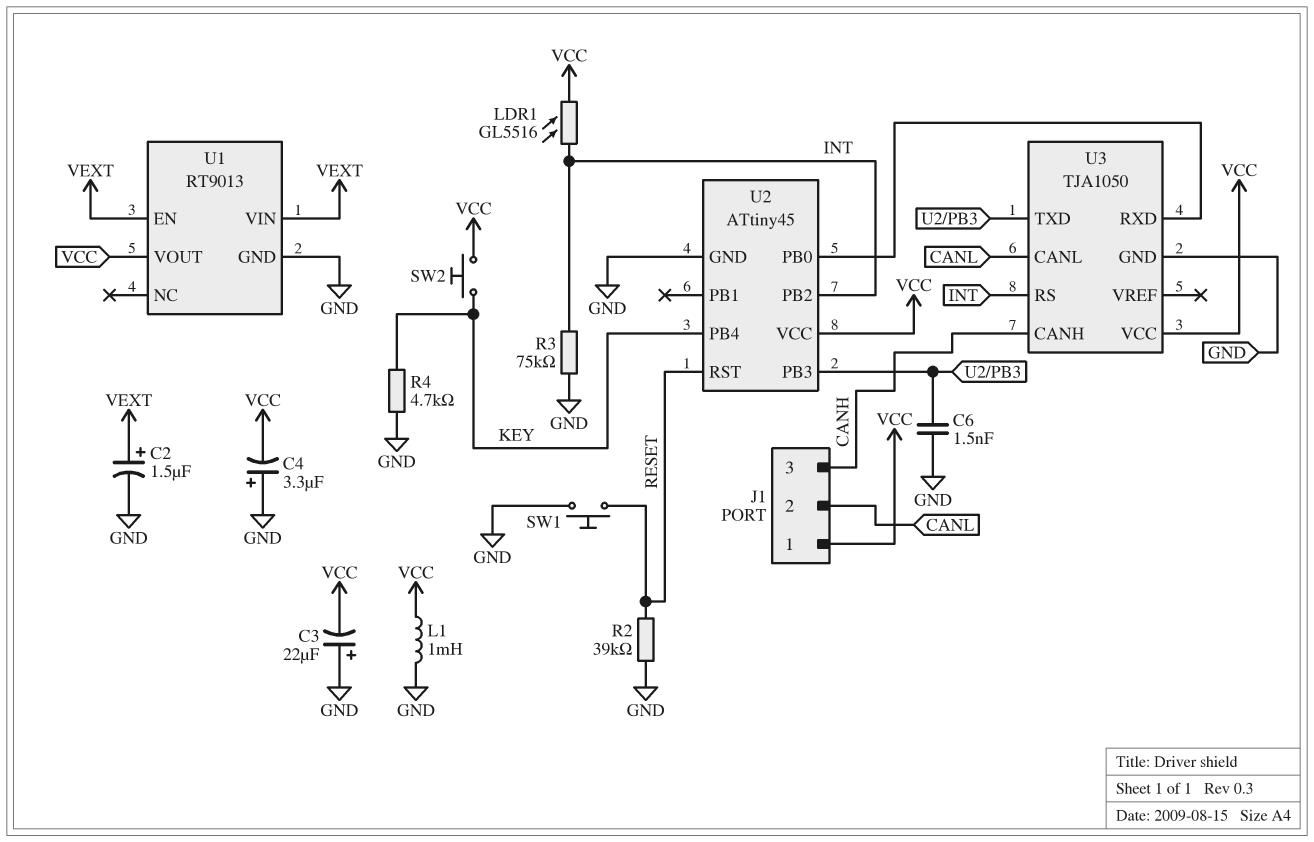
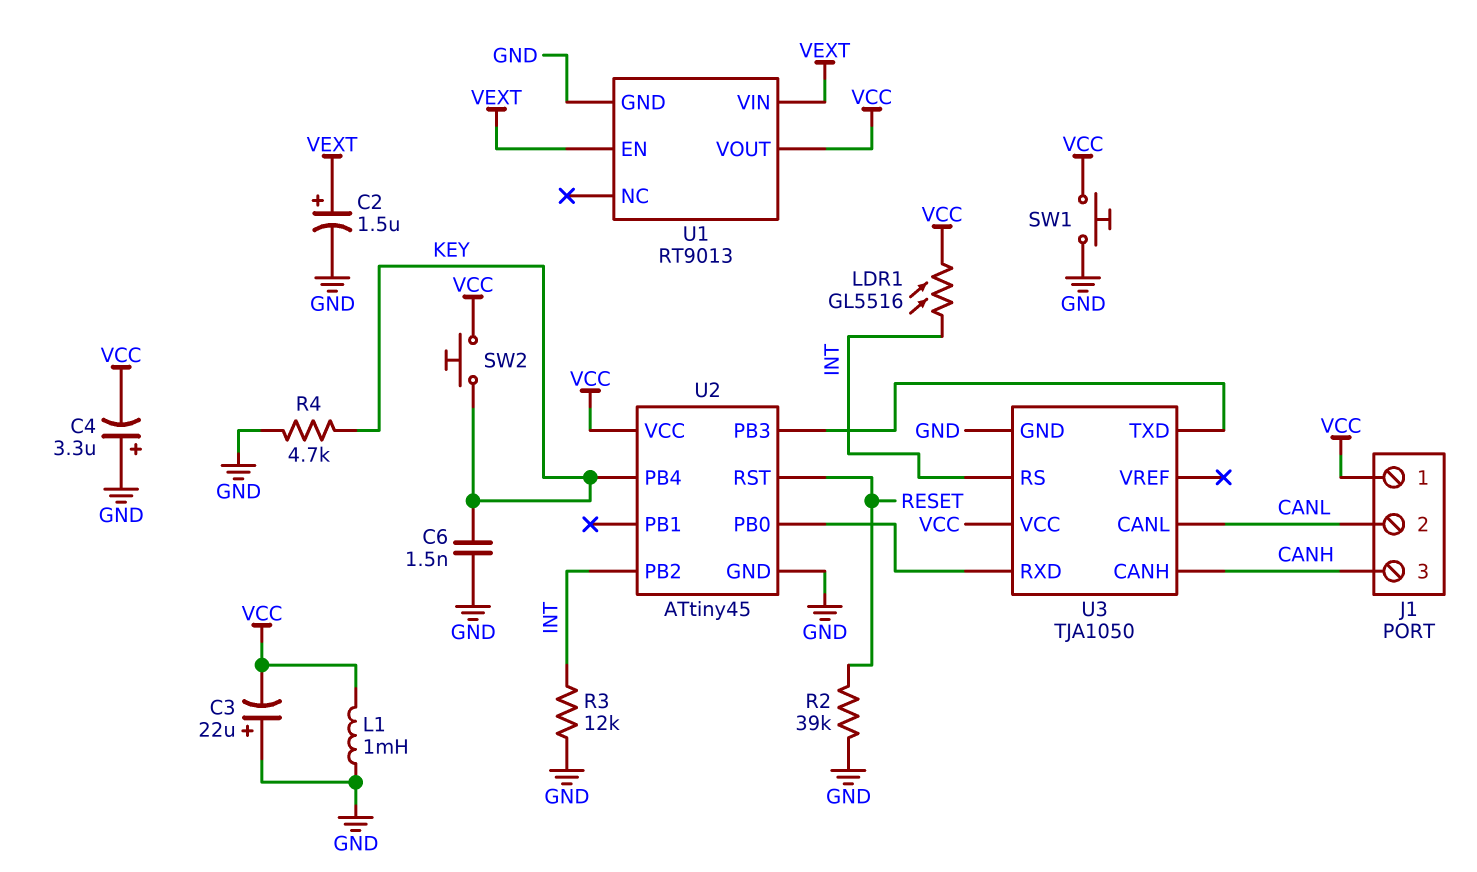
C6: 1.5nF (GND, U2/PB3) -> 1.5nF (GND, KEY)
R3: 75k (GND, INT) -> 12k (GND, INT)
SW1: button (GND, RESET) -> button (GND, VCC)

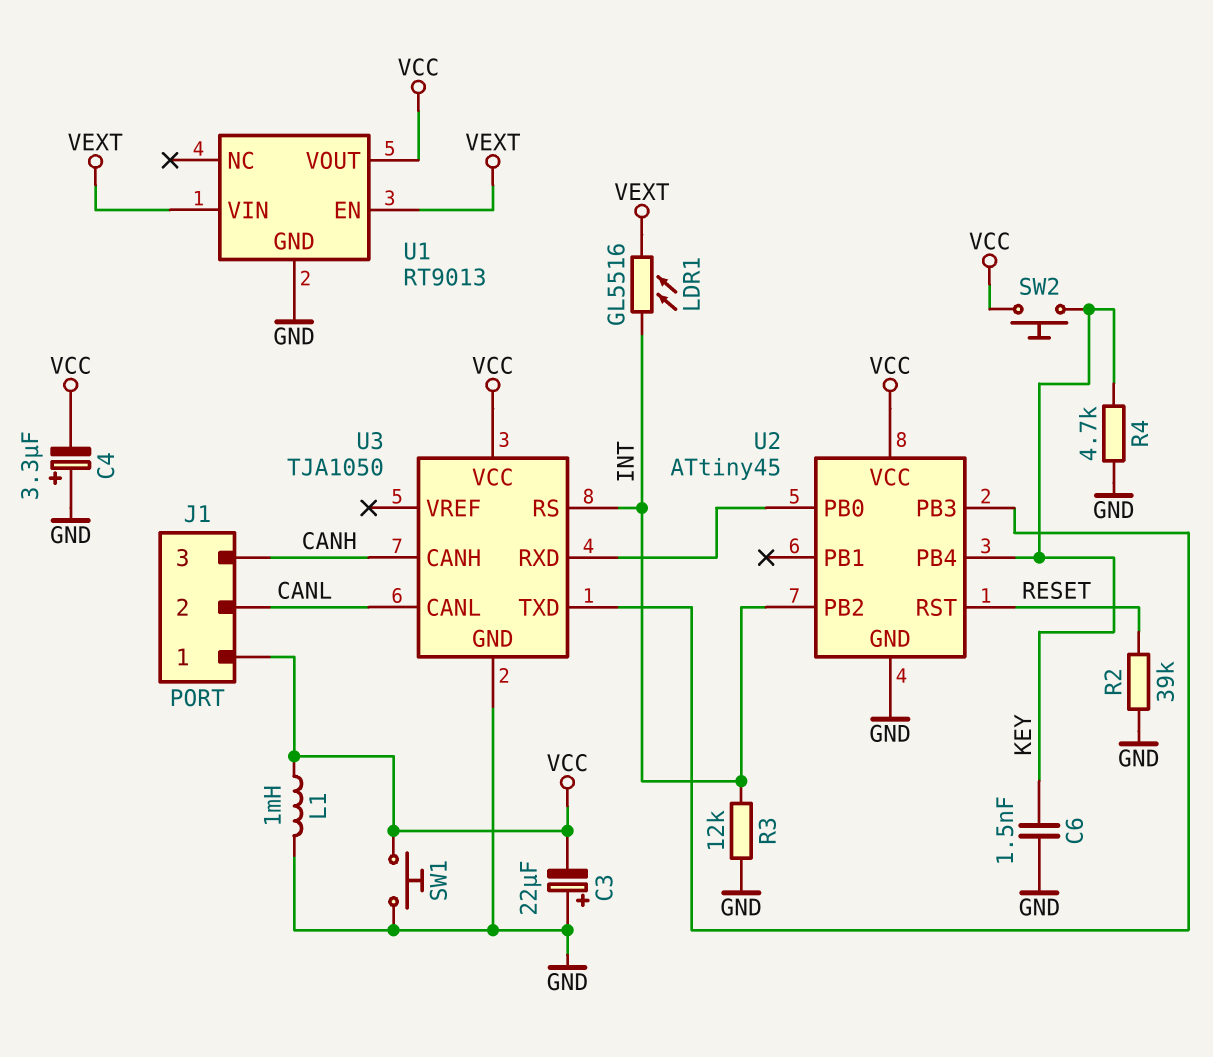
C2: 1.5uF (plus VEXT, minus GND) -> none
LDR1: GL5516 (INT, VCC) -> GL5516 (INT, VEXT)

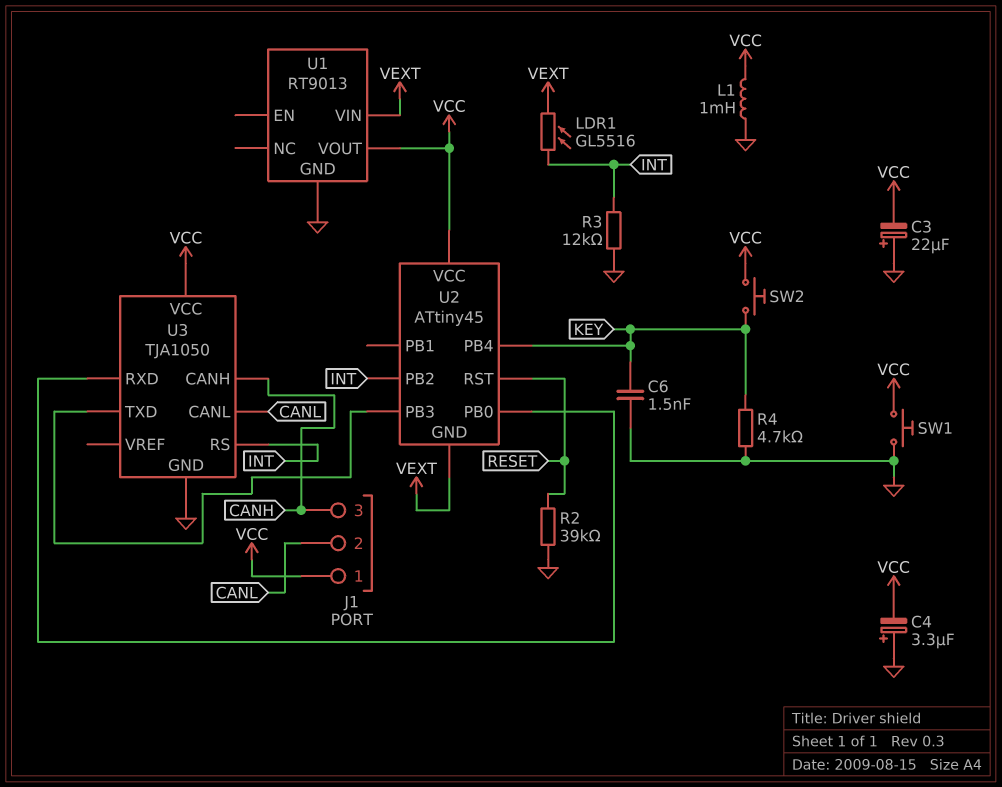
U1 pin EN: VEXT -> none
U2 pin GND: GND -> VEXT

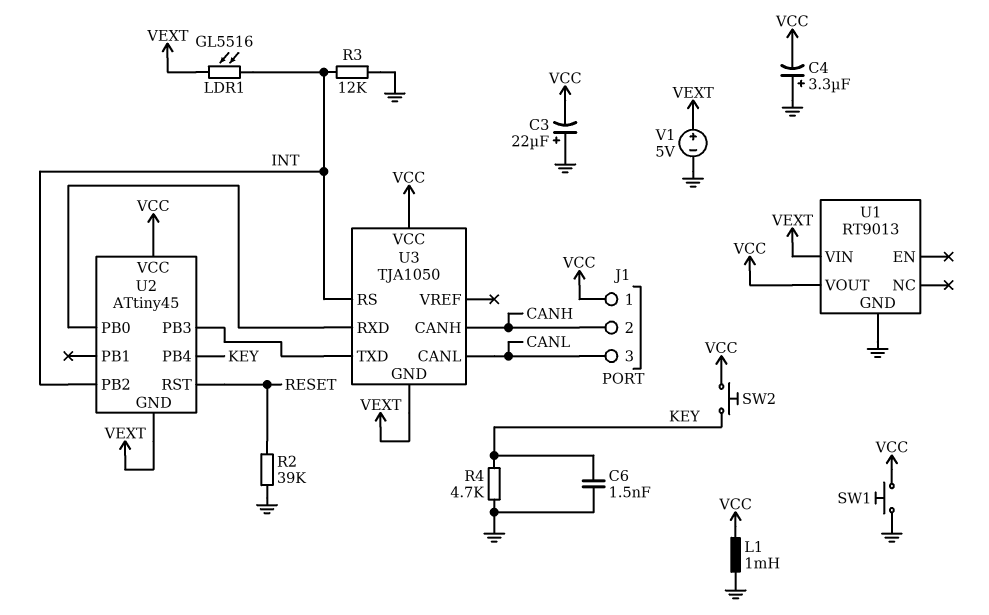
J1 pin 2: CANL -> CANH
J1 pin 3: CANH -> CANL
U3 pin GND: GND -> VEXT
V1: none -> 5V (plus VEXT, minus GND)

